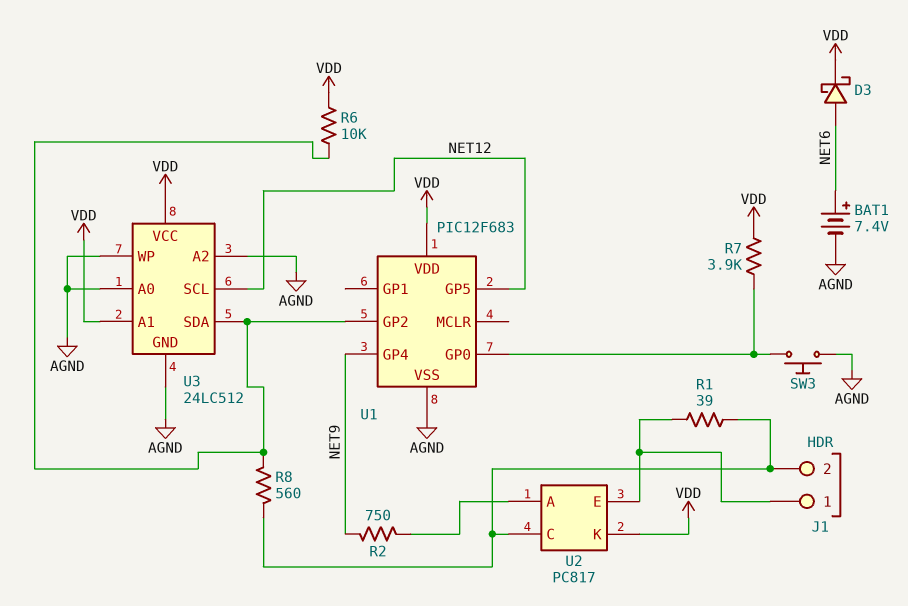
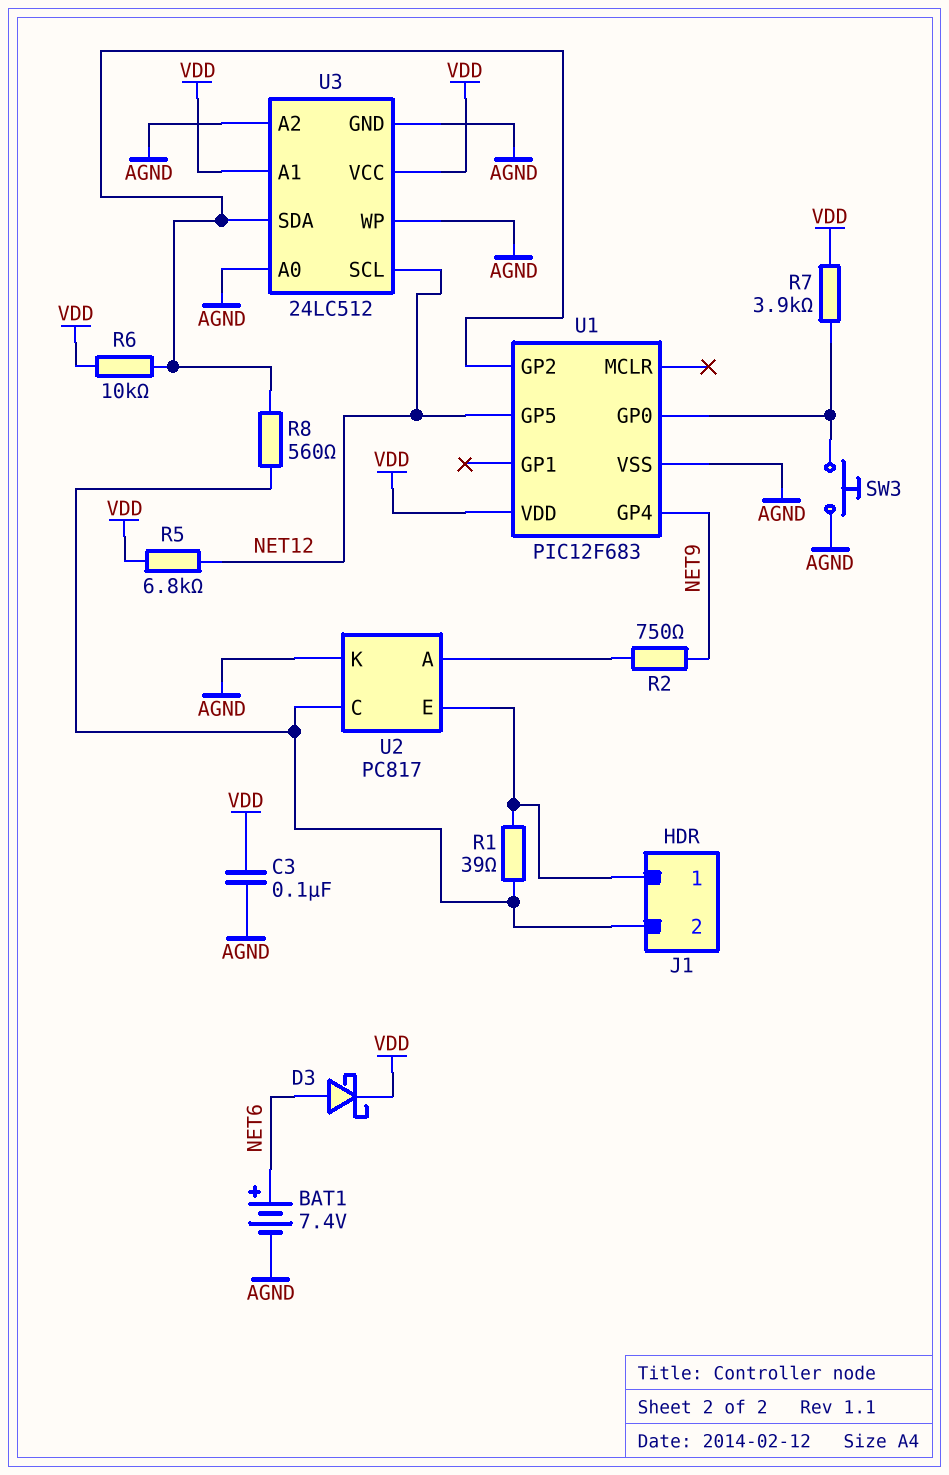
C3: none -> 100nF (AGND, VDD)
R5: none -> 6.8k (NET12, VDD)
U2 pin K: VDD -> AGND

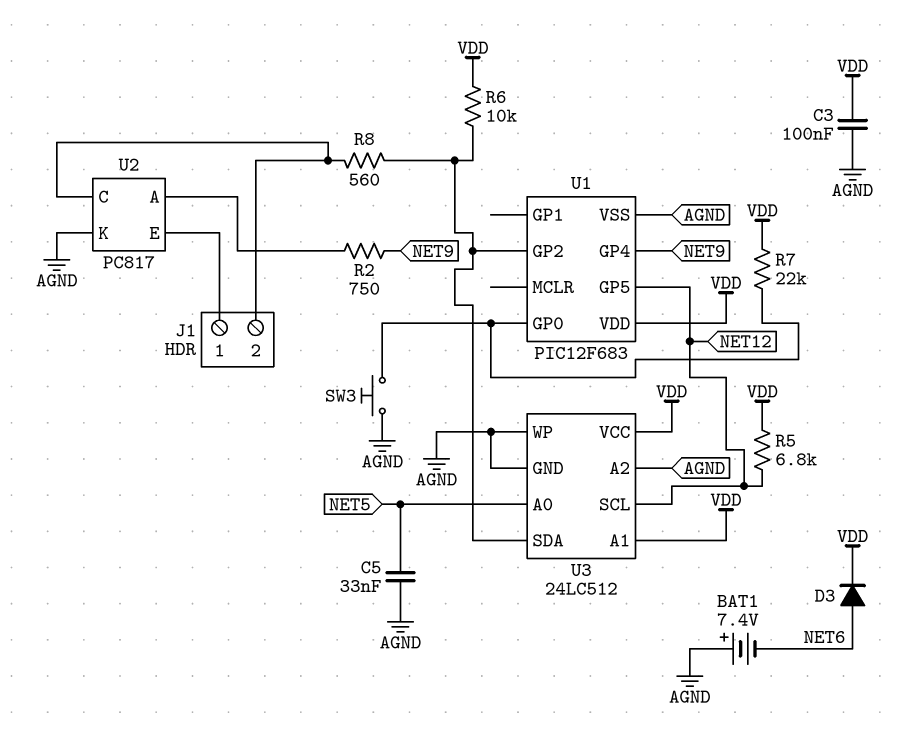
BAT1: 7.4V (plus NET6, minus AGND) -> 7.4V (plus AGND, minus NET6)
C5: none -> 33nF (AGND, NET5)
D3: schottky (A NET6, K VDD) -> diode (A NET6, K VDD)
R1: 39 (J1/1, J1/2) -> none
R7: 3.9k (U1/GP0, VDD) -> 22k (U1/GP0, VDD)
U3 pin A0: AGND -> NET5

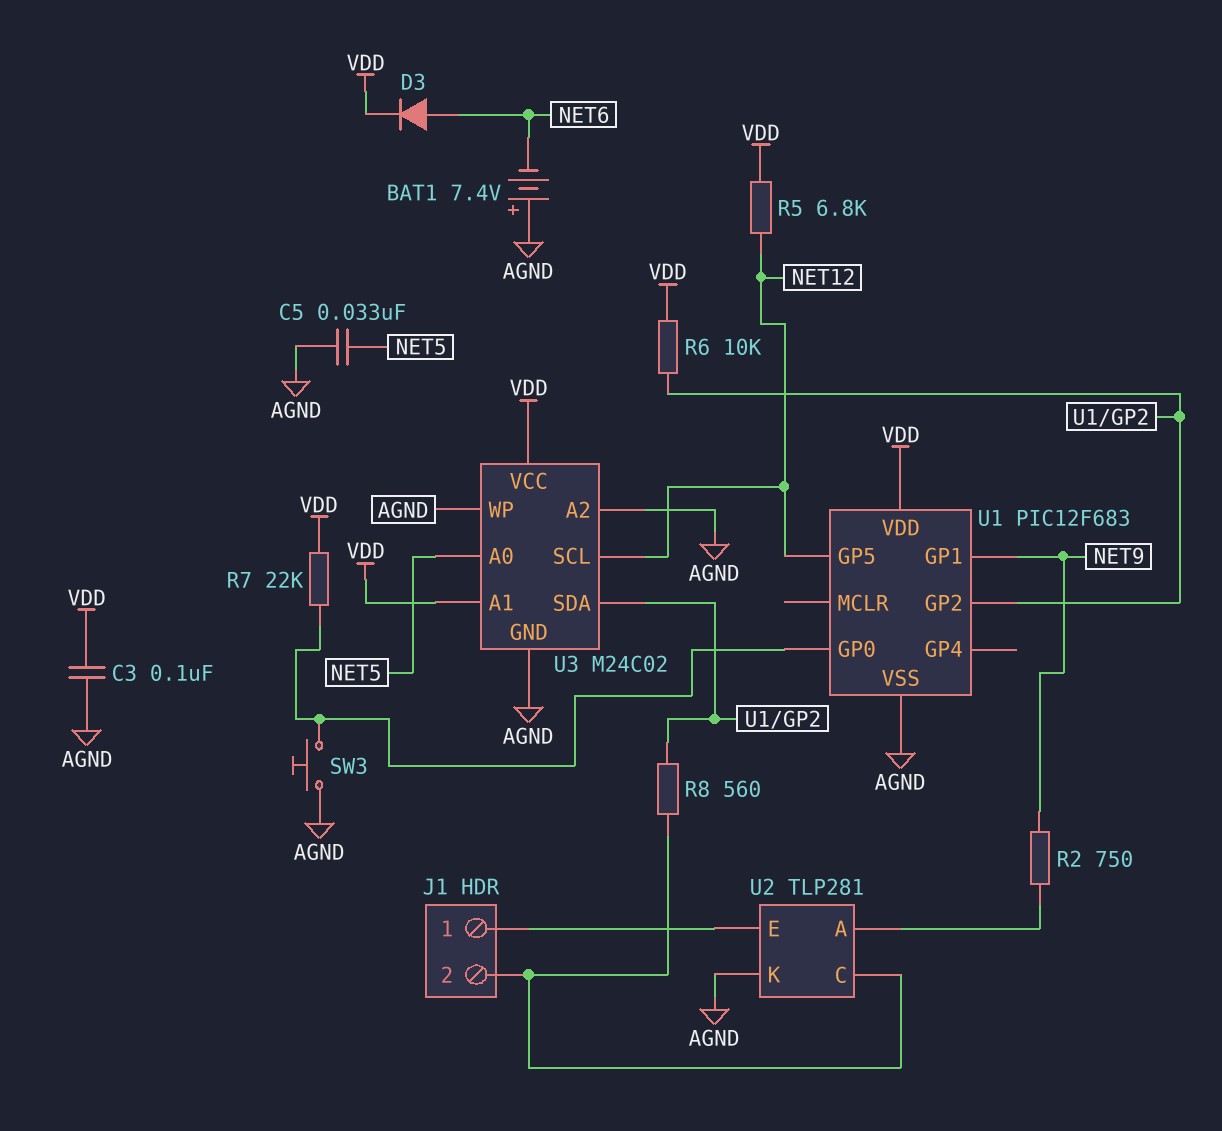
U1 pin GP1: none -> NET9
U1 pin GP4: NET9 -> none
U2: PC817 -> TLP281
U3: 24LC512 -> M24C02

